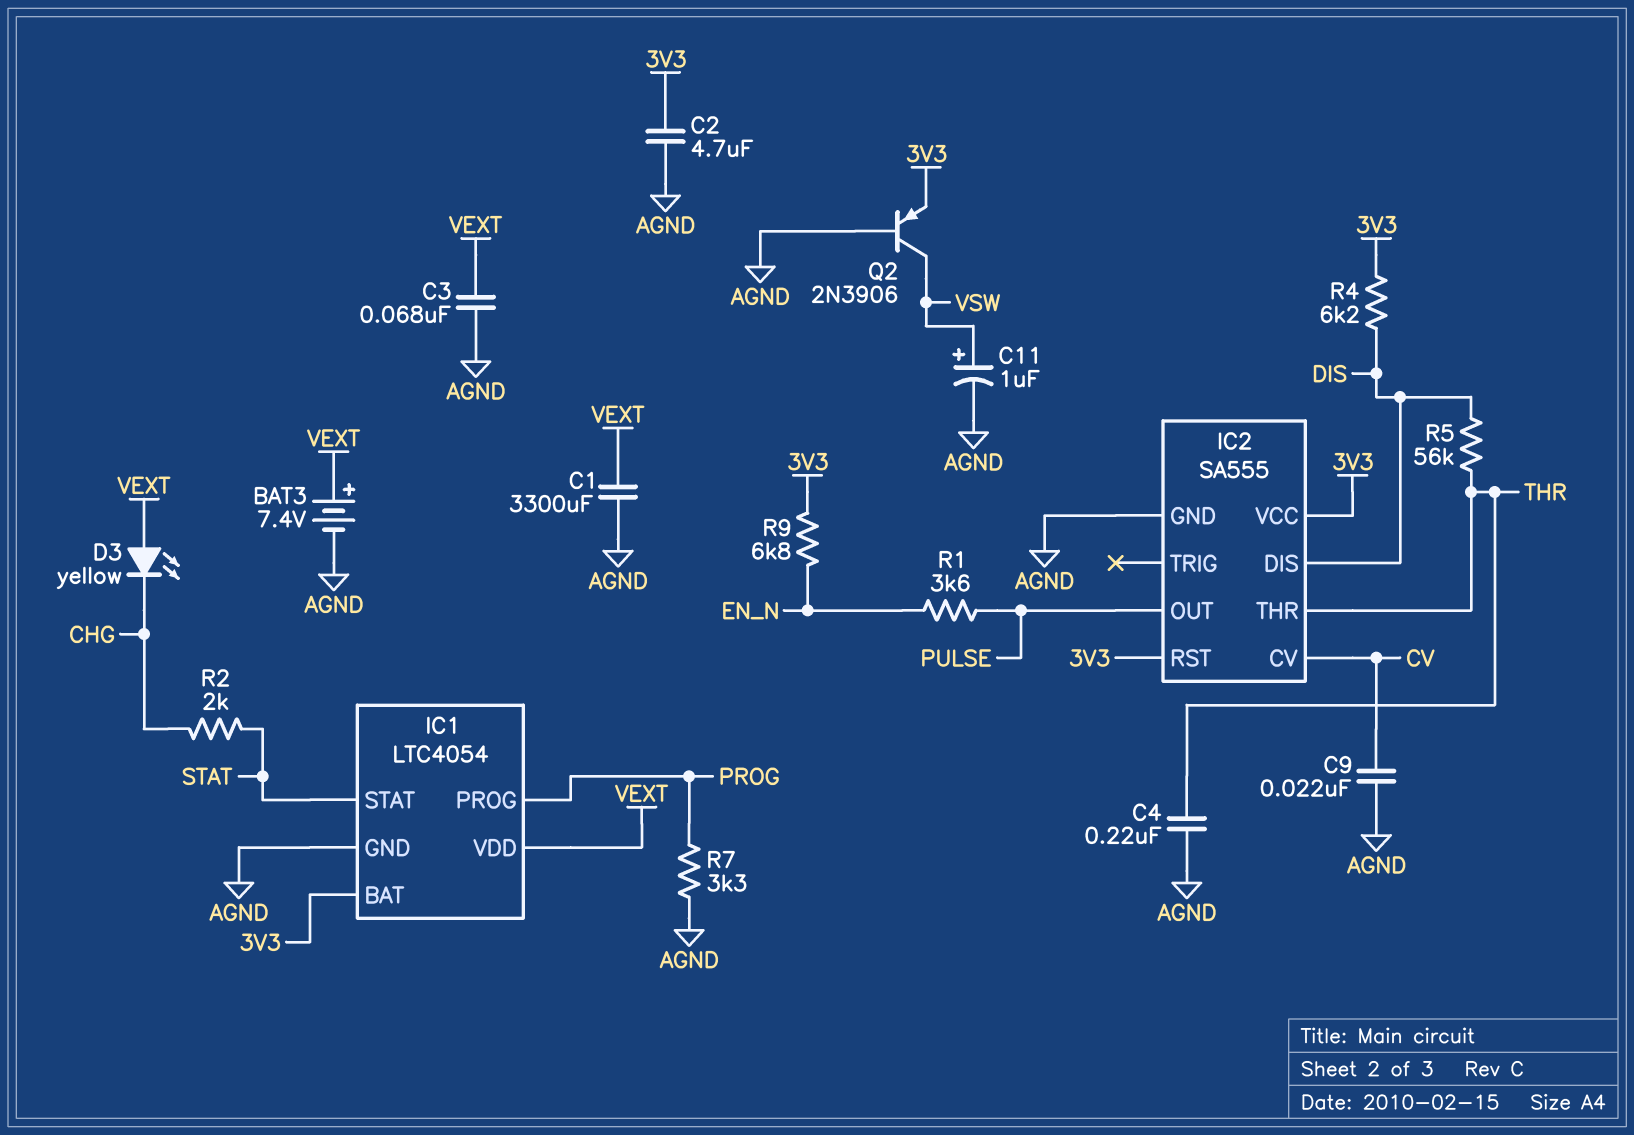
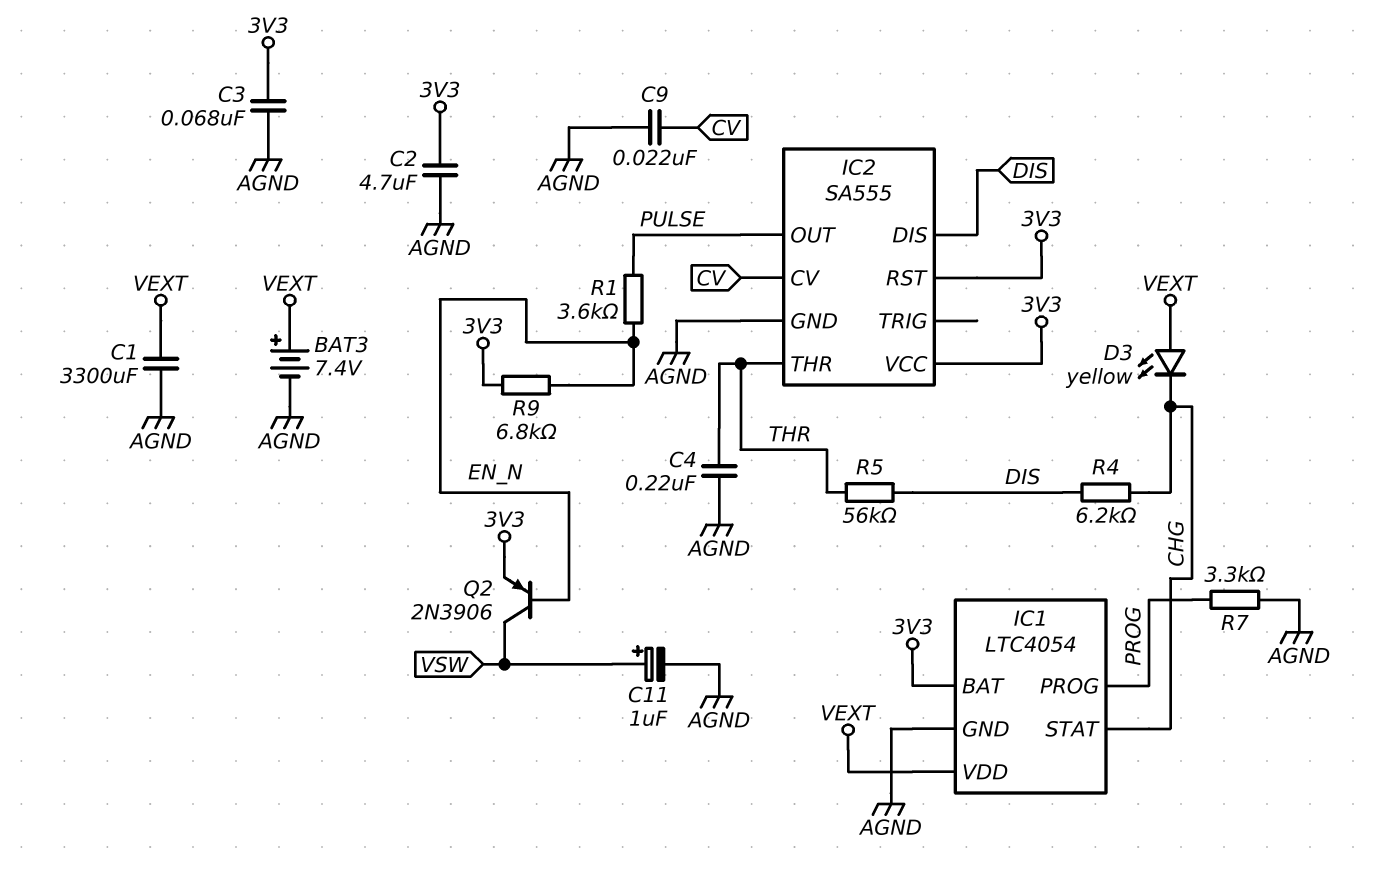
C3: 68nF (AGND, VEXT) -> 68nF (3V3, AGND)
IC1 pin STAT: STAT -> CHG
Q2: PNP 2N3906 (B AGND, C VSW, E 3V3) -> PNP 2N3906 (B EN_N, C VSW, E 3V3)
R2: 2k (CHG, STAT) -> none
R4: 6.2k (3V3, DIS) -> 6.2k (CHG, DIS)

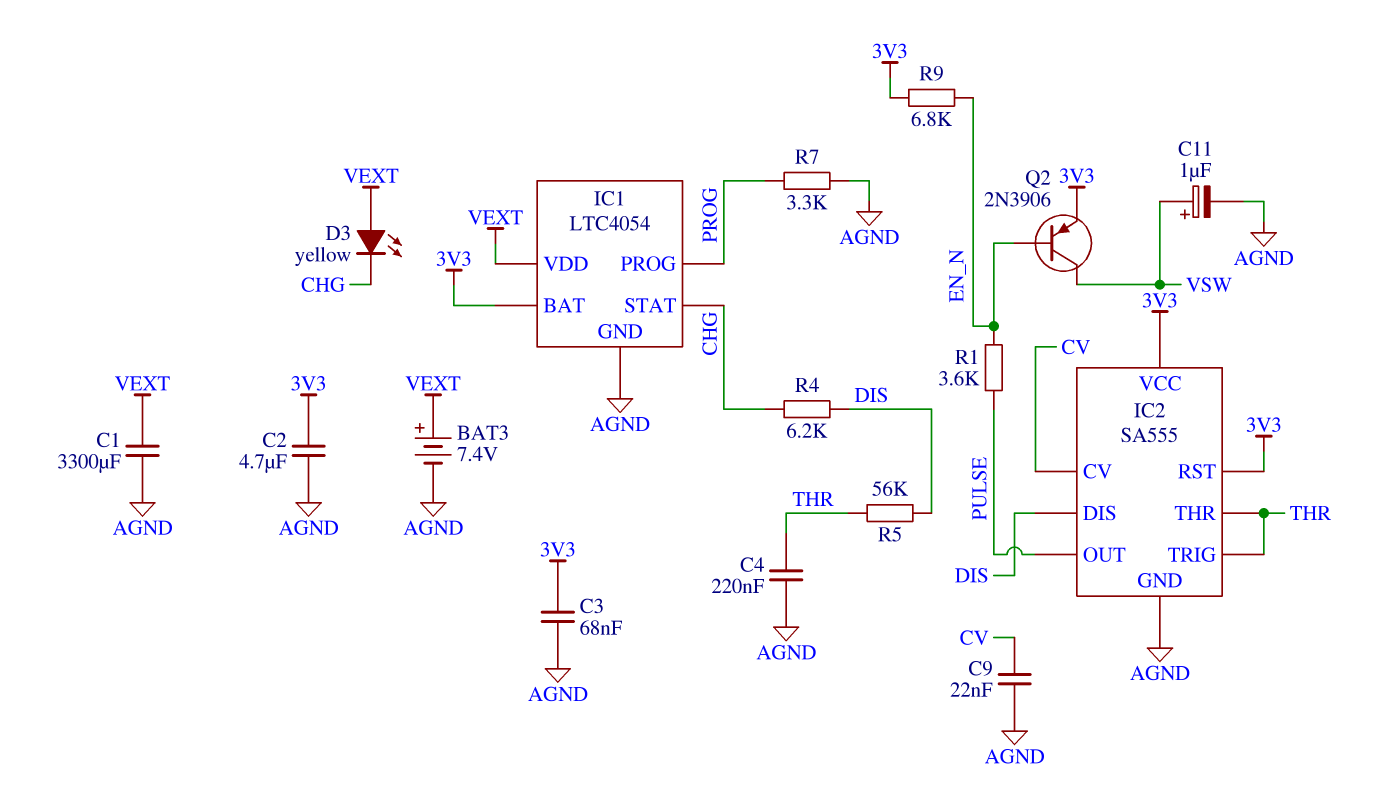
IC2 pin TRIG: none -> THR

